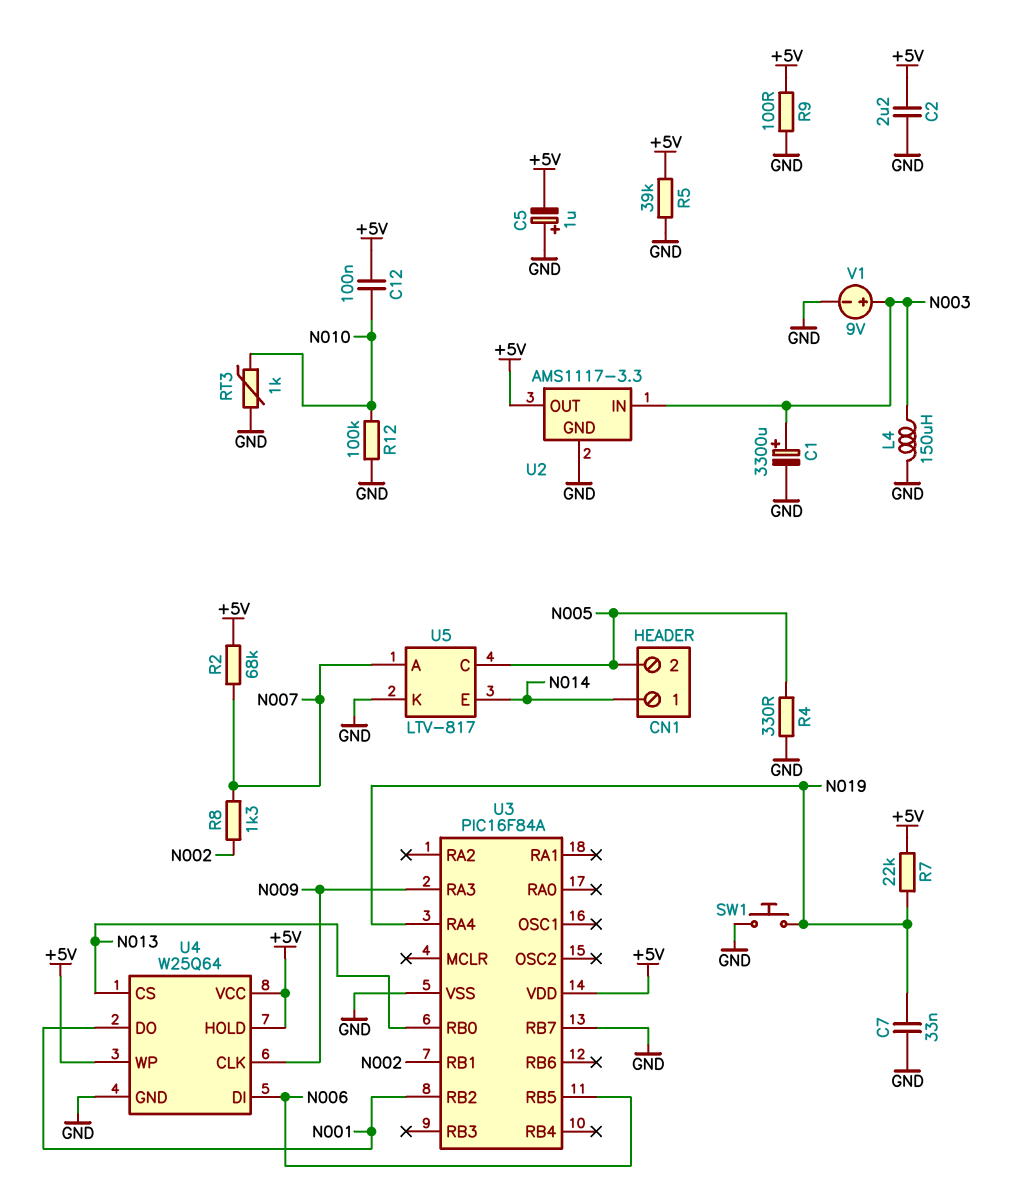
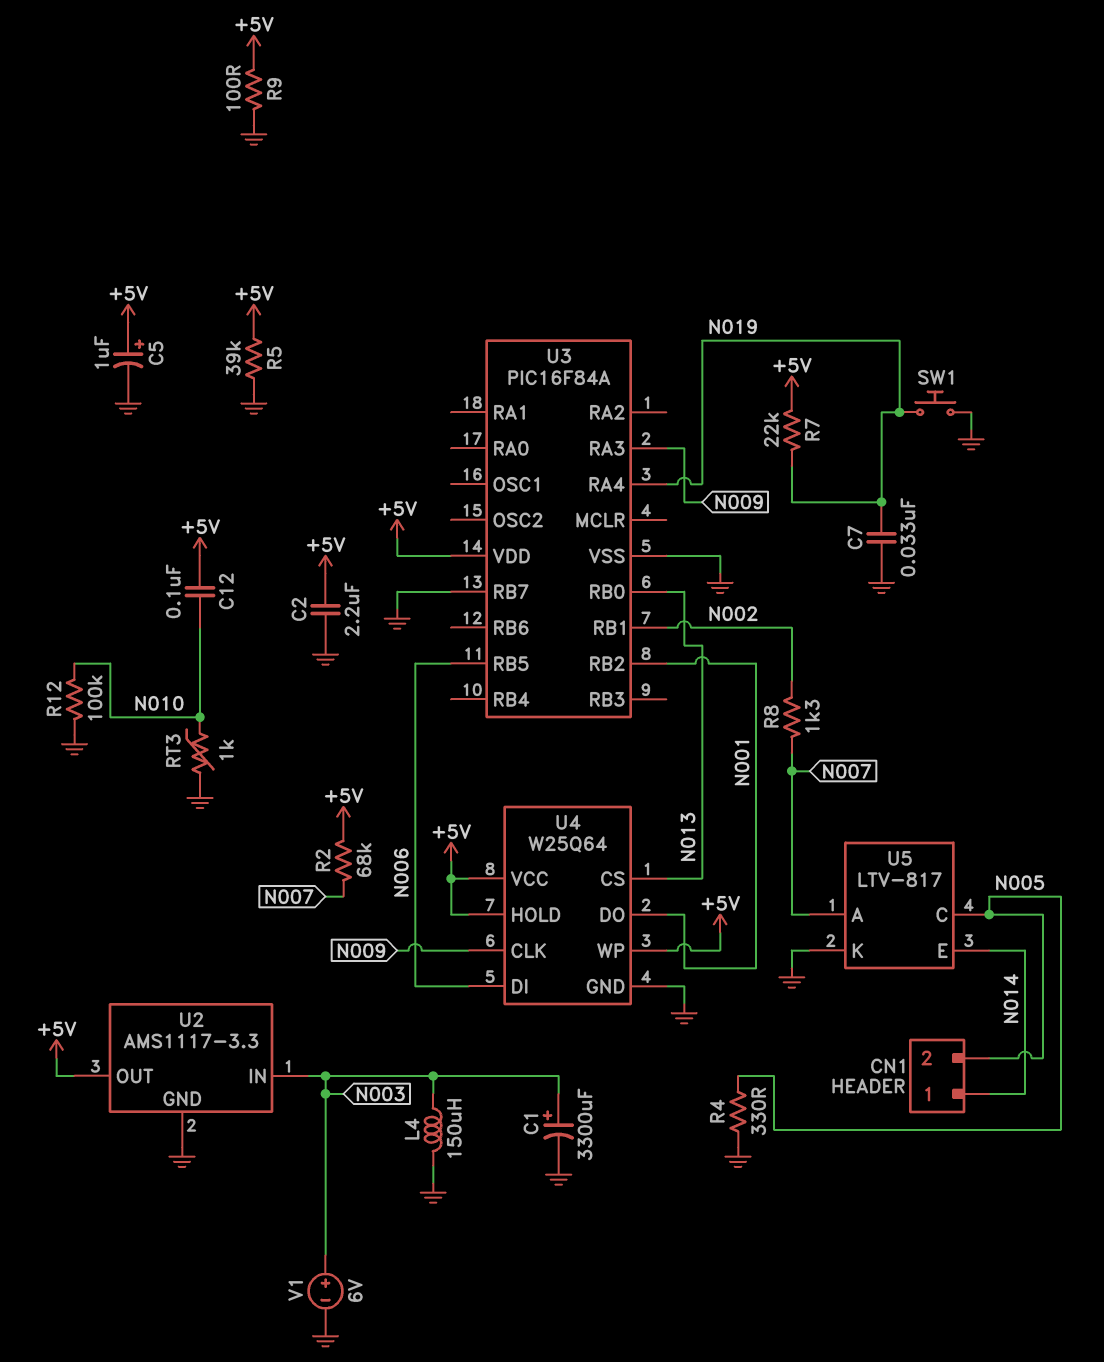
C5: 1uF (plus GND, minus +5V) -> 1uF (plus +5V, minus GND)
V1: 9V (plus N003, minus GND) -> 6V (plus N003, minus GND)

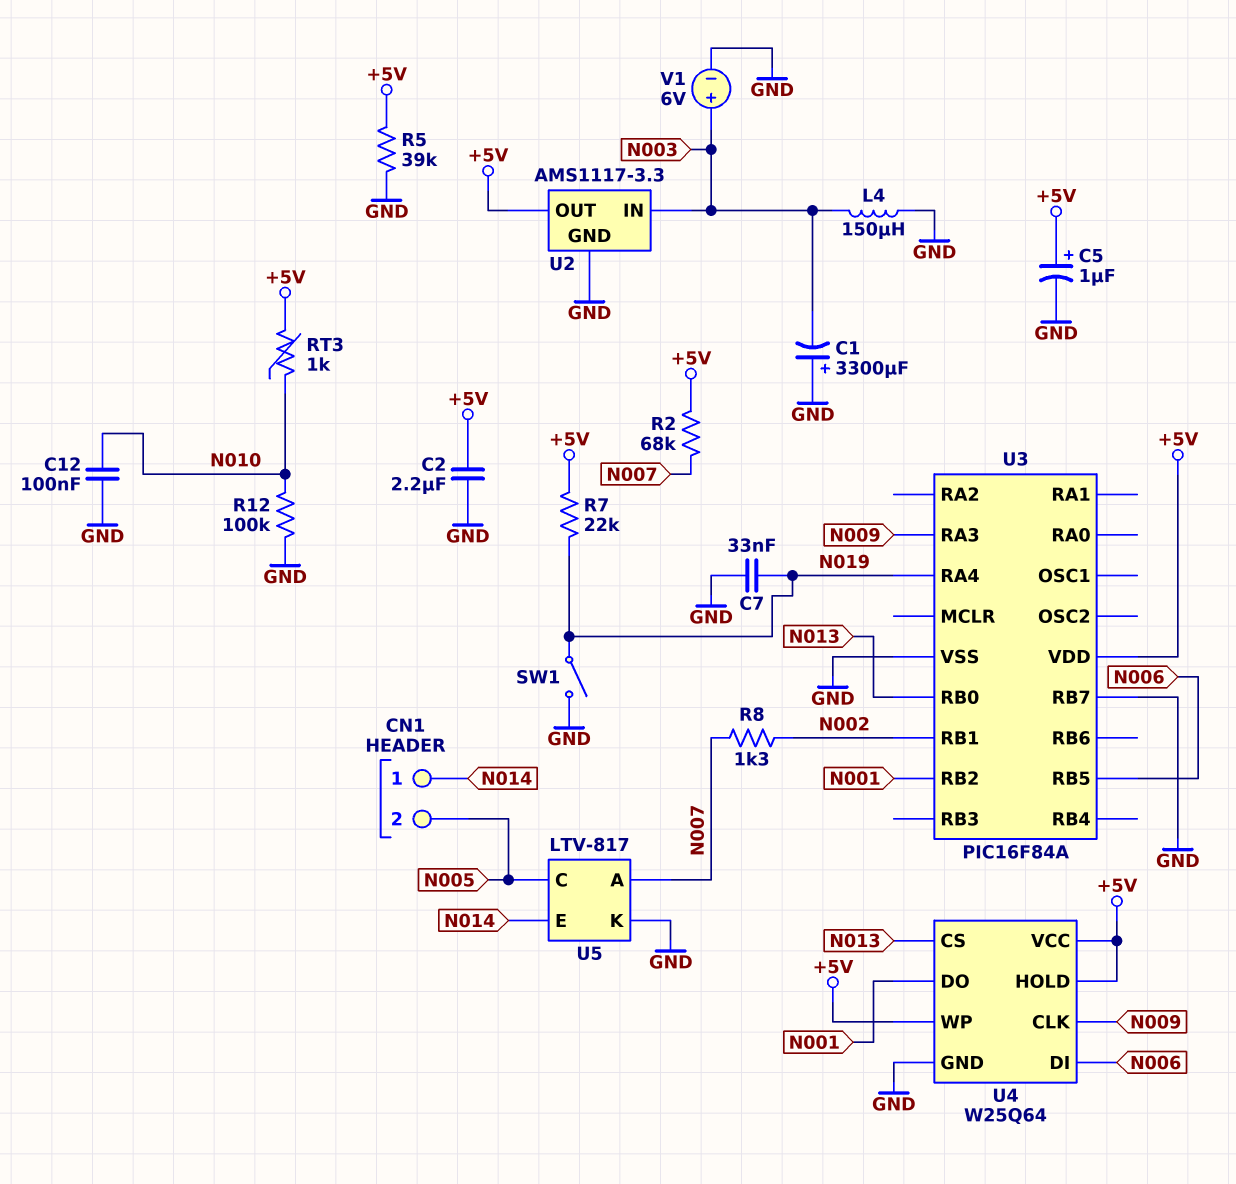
C1: 3300uF (plus N003, minus GND) -> 3300uF (plus GND, minus N003)
C12: 100nF (+5V, N010) -> 100nF (GND, N010)
R4: 330 (GND, N005) -> none
R9: 100 (+5V, GND) -> none
RT3: 1k (GND, N010) -> 1k (+5V, N010)
SW1: button (GND, N019) -> switch (GND, N019)

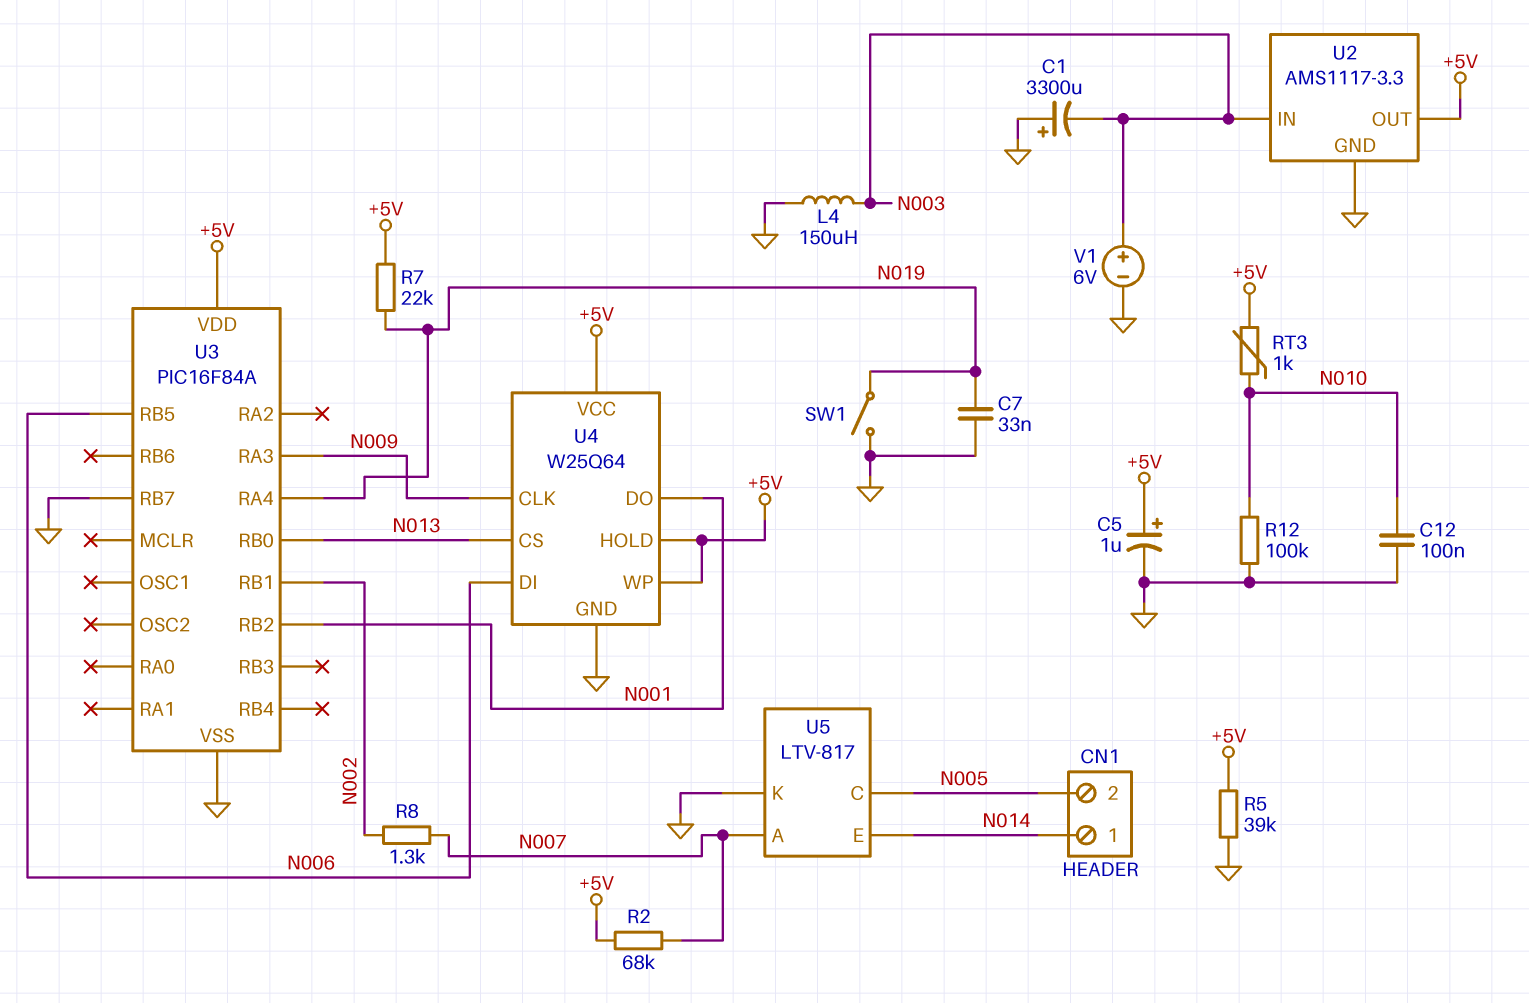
C2: 2.2uF (+5V, GND) -> none

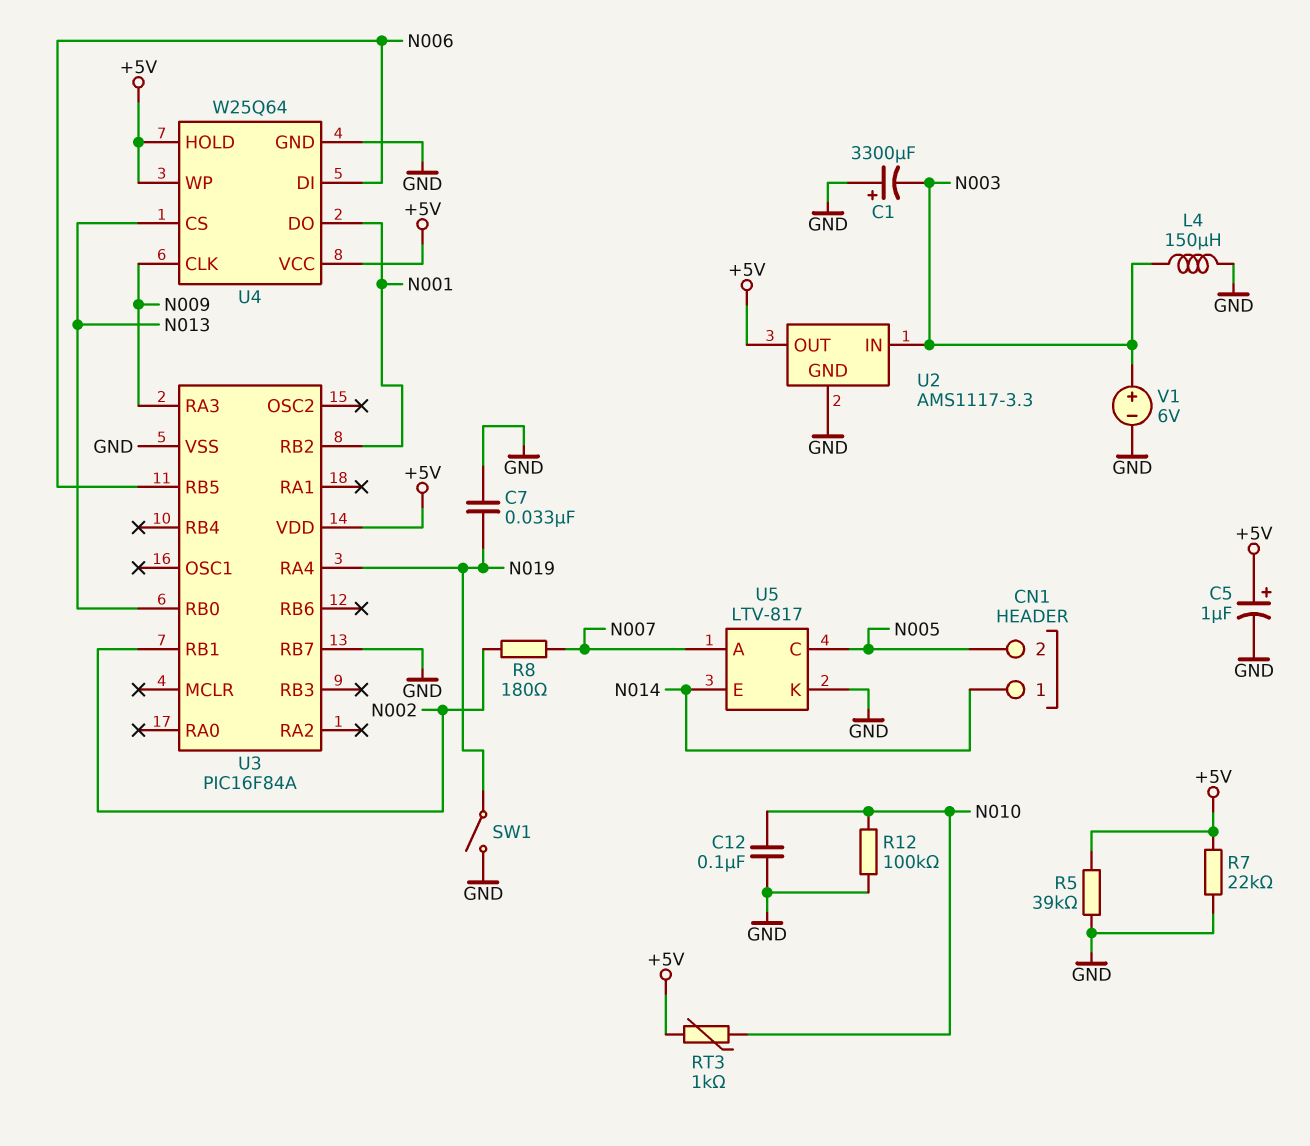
R2: 68k (+5V, N007) -> none
R7: 22k (+5V, N019) -> 22k (+5V, GND)
R8: 1.3k (N002, N007) -> 180 (N002, N007)

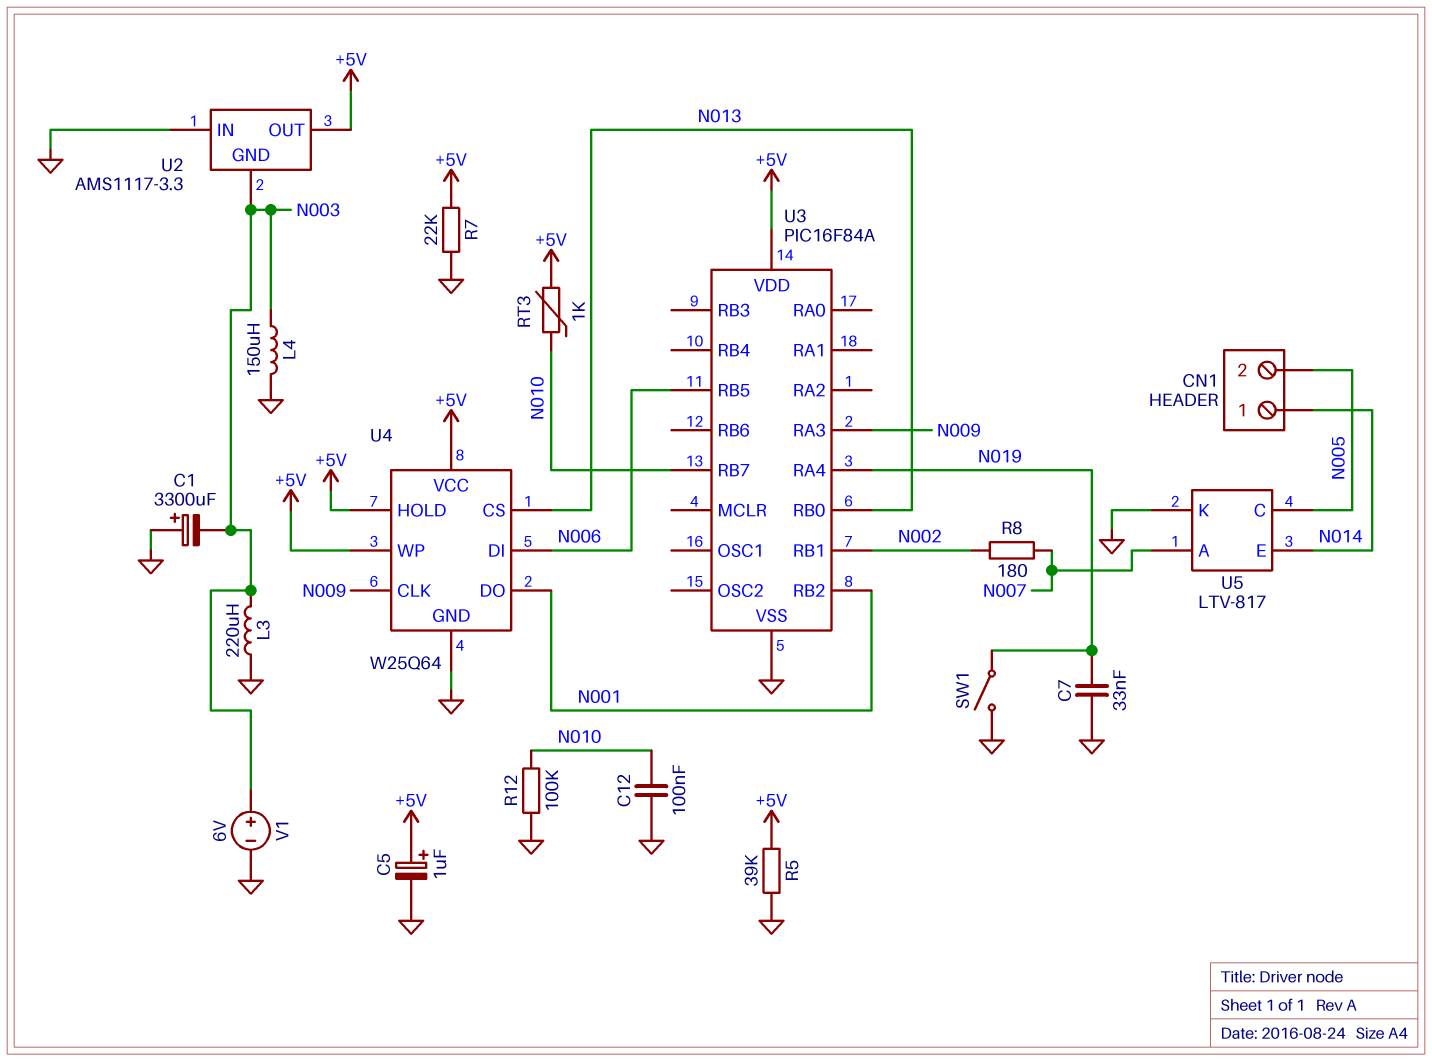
L3: none -> 220uH (GND, N003)
U2 pin GND: GND -> N003
U2 pin IN: N003 -> GND
U3 pin RB7: GND -> N010

